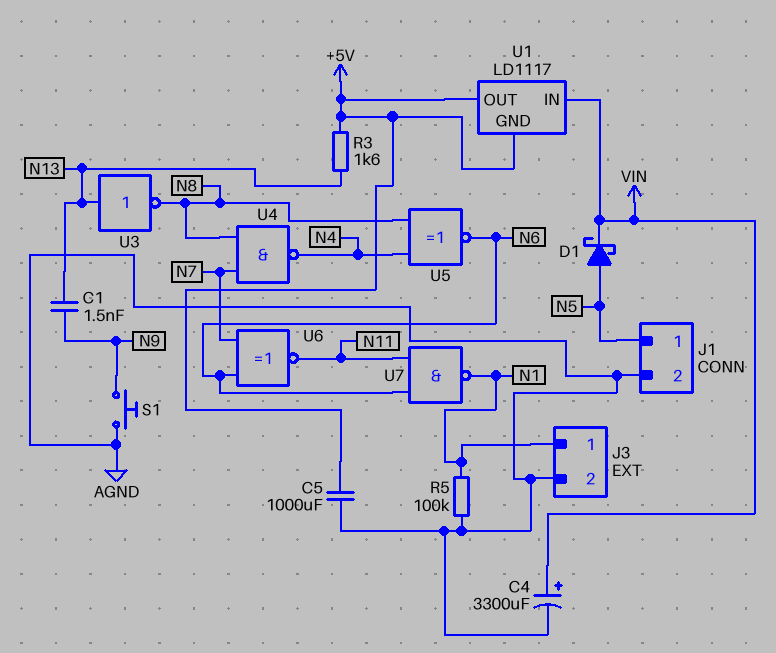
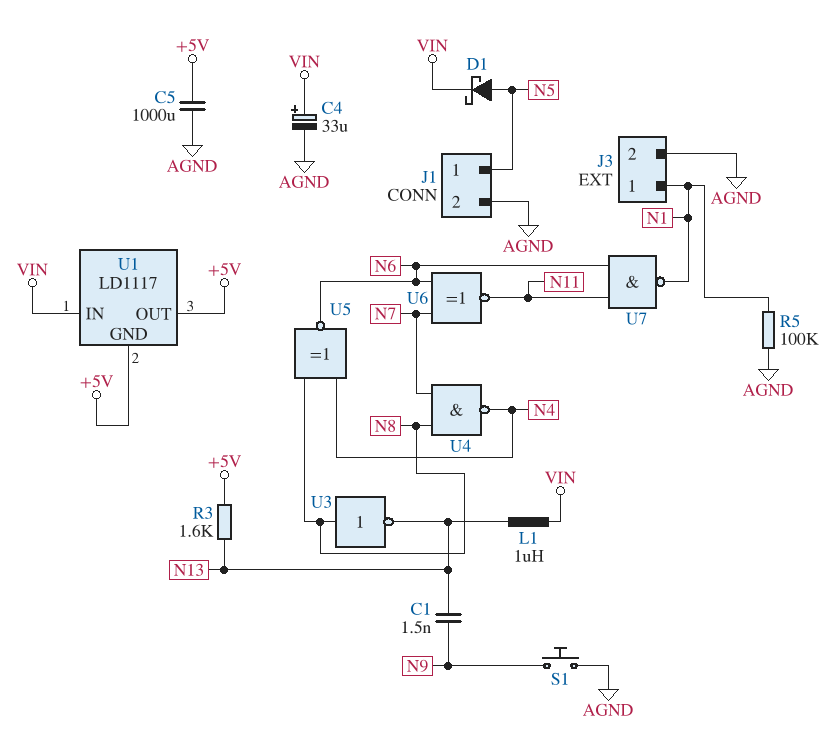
C4: 3300uF (plus VIN, minus AGND) -> 33uF (plus VIN, minus AGND)
L1: none -> 1uH (N13, VIN)
U3: NOT (in N13, out N8) -> NOT (in N8, out N13)

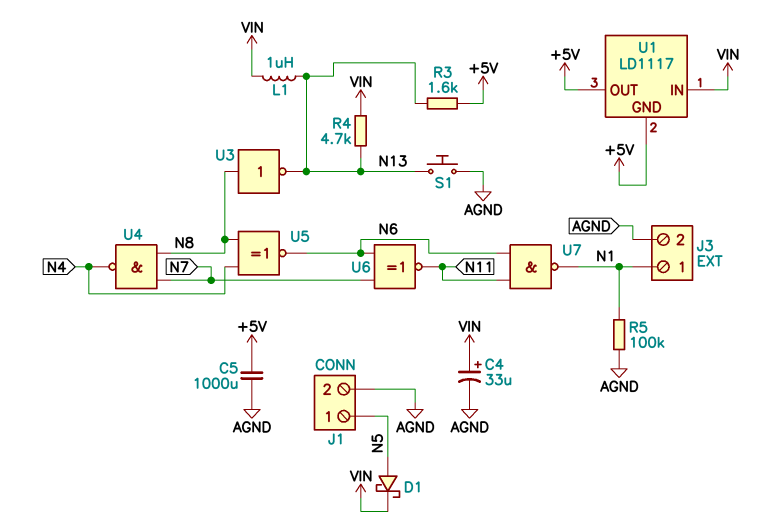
C1: 1.5nF (N9, N13) -> none
R4: none -> 4.7k (N13, VIN)
S1: button (AGND, N9) -> button (AGND, N13)

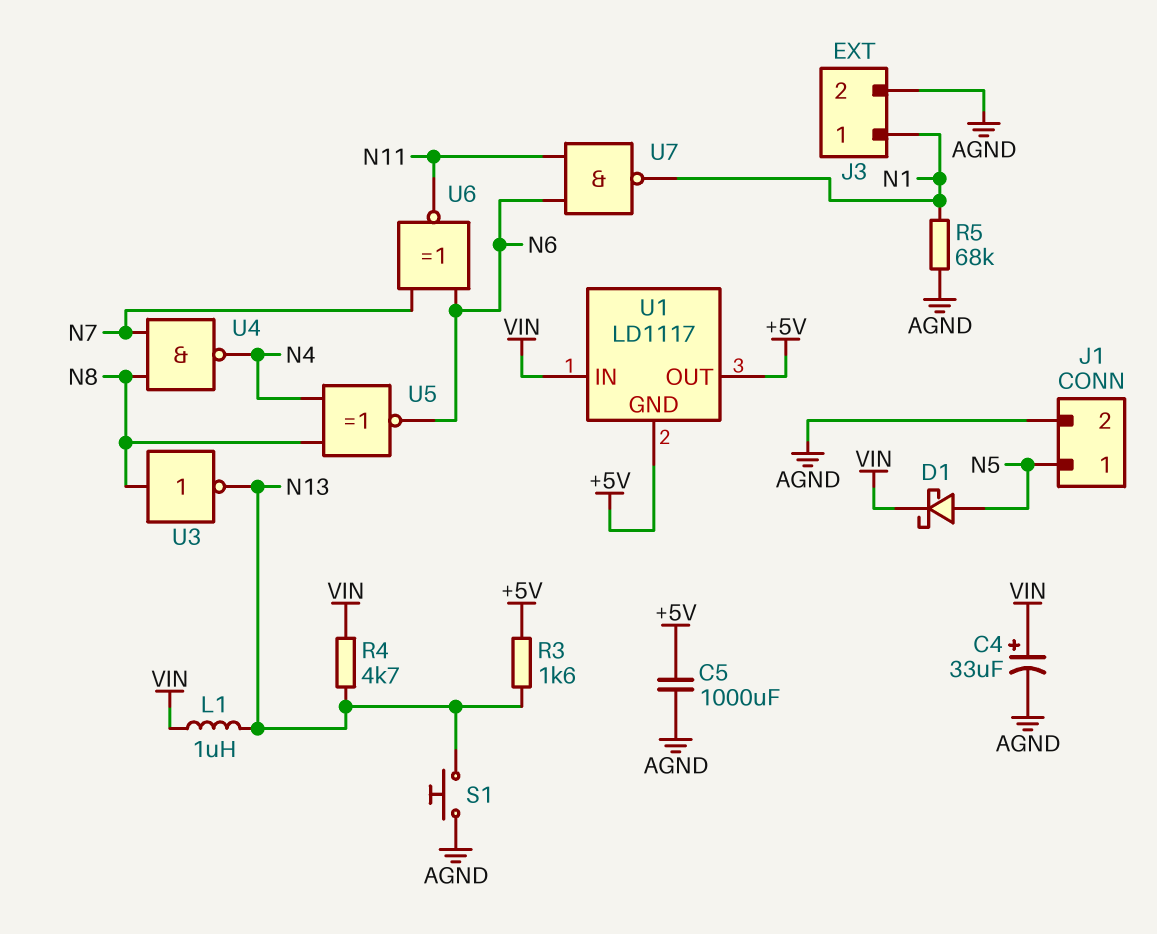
R5: 100k (AGND, N1) -> 68k (AGND, N1)

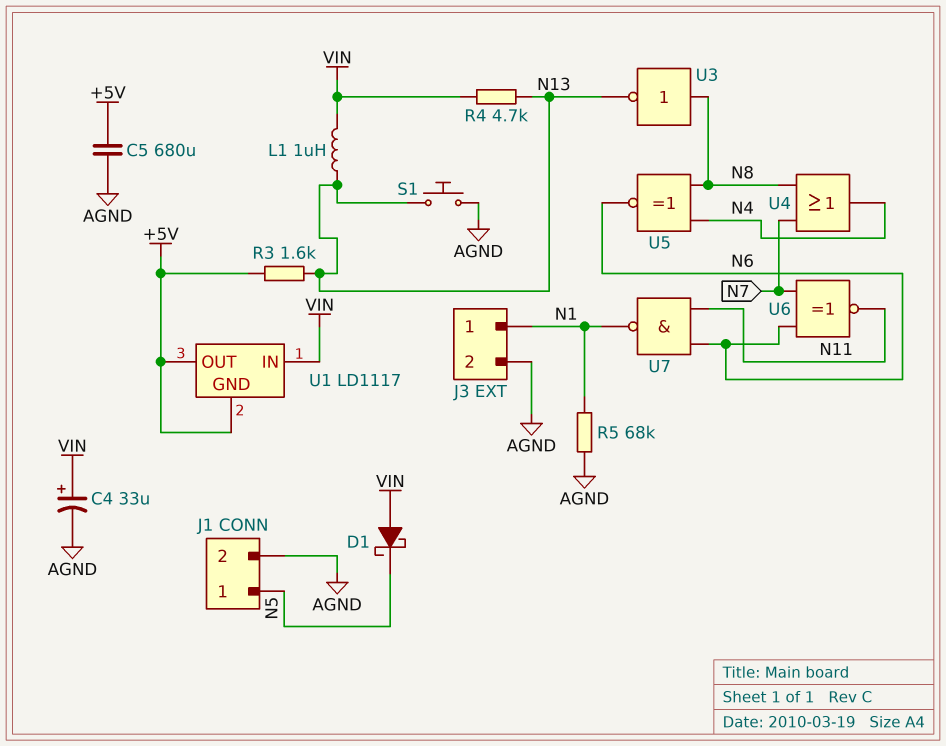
C5: 1000uF (+5V, AGND) -> 680uF (+5V, AGND)
D1: schottky (A N5, K VIN) -> schottky (A VIN, K N5)
U4: NAND (in N7, in N8, out N4) -> OR (in N7, in N8, out N4)

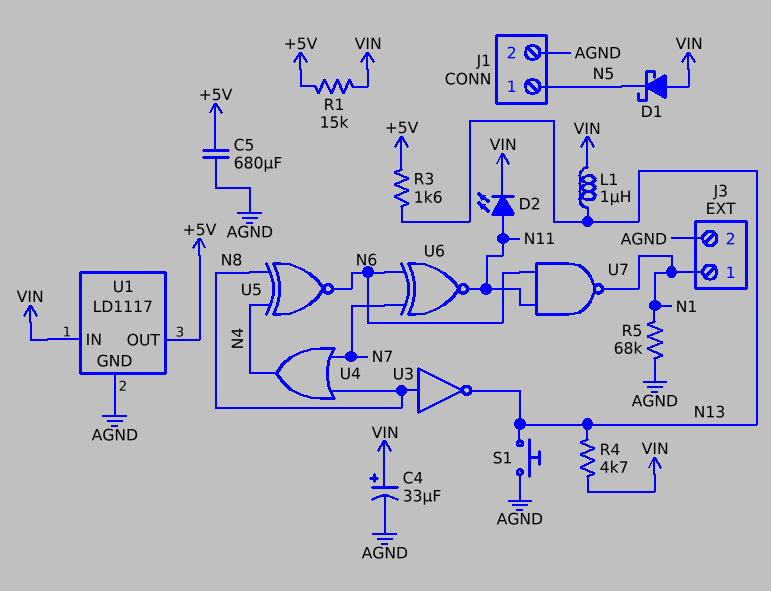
D2: none -> LED (A N11, K VIN)
R1: none -> 15k (+5V, VIN)
U1 pin GND: +5V -> AGND

